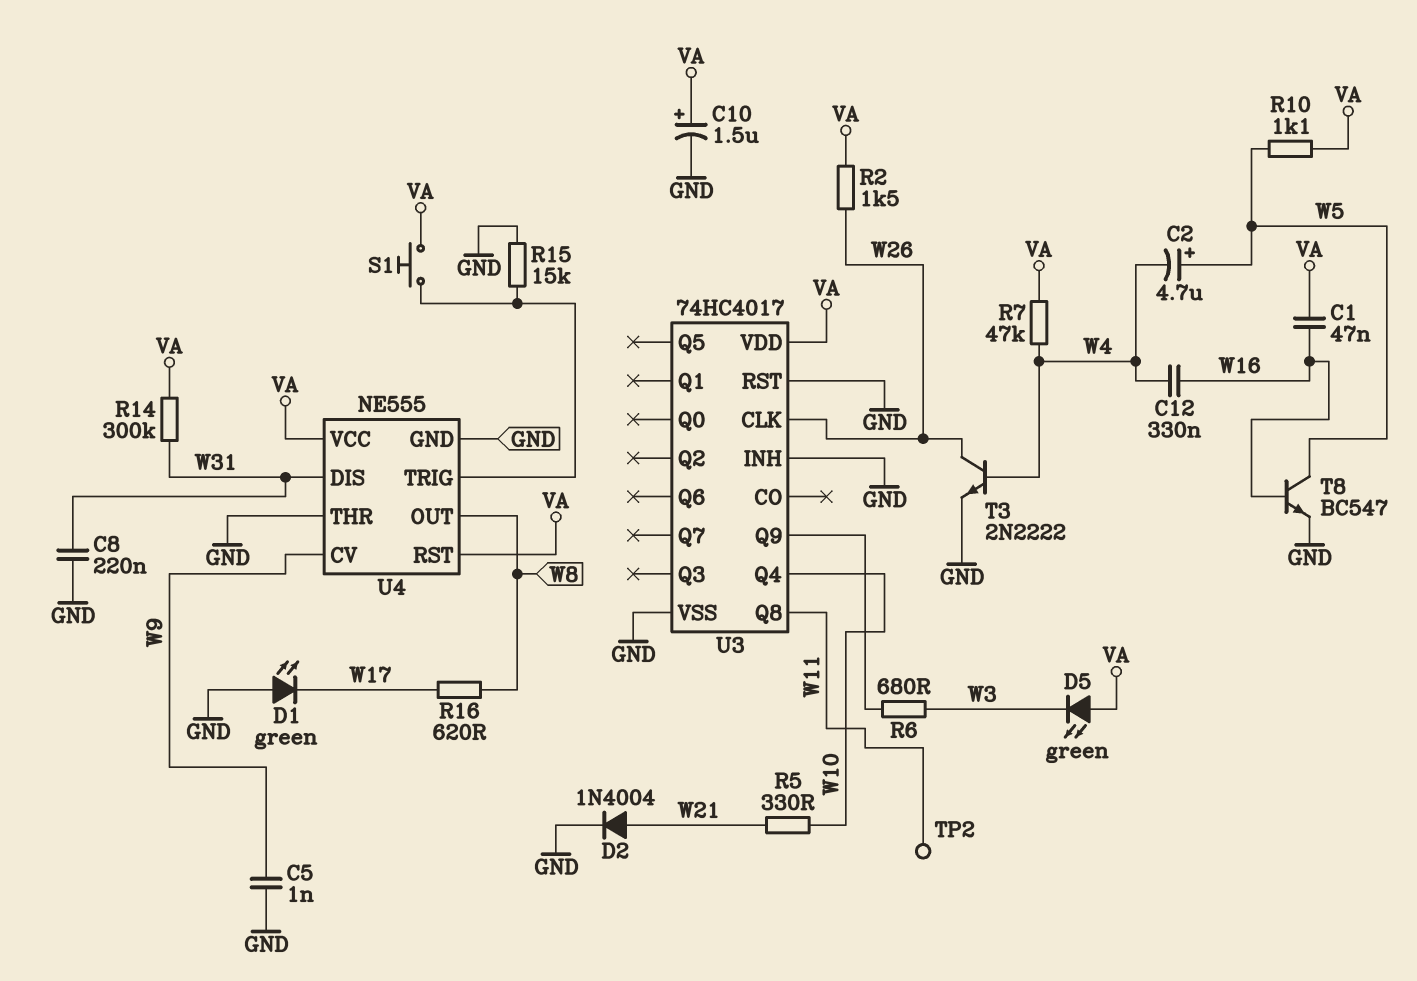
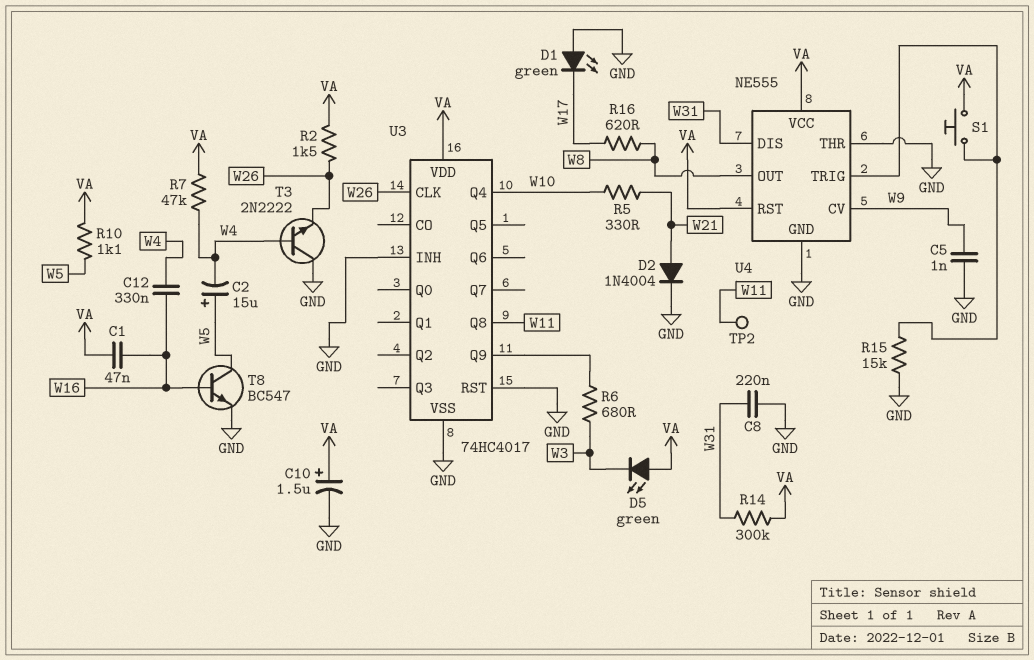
C2: 4.7uF (plus W5, minus W4) -> 15uF (plus W5, minus W4)
T3: NPN 2N2222 (B W4, C W26, E GND) -> NPN 2N2222 (B W4, C GND, E W26)

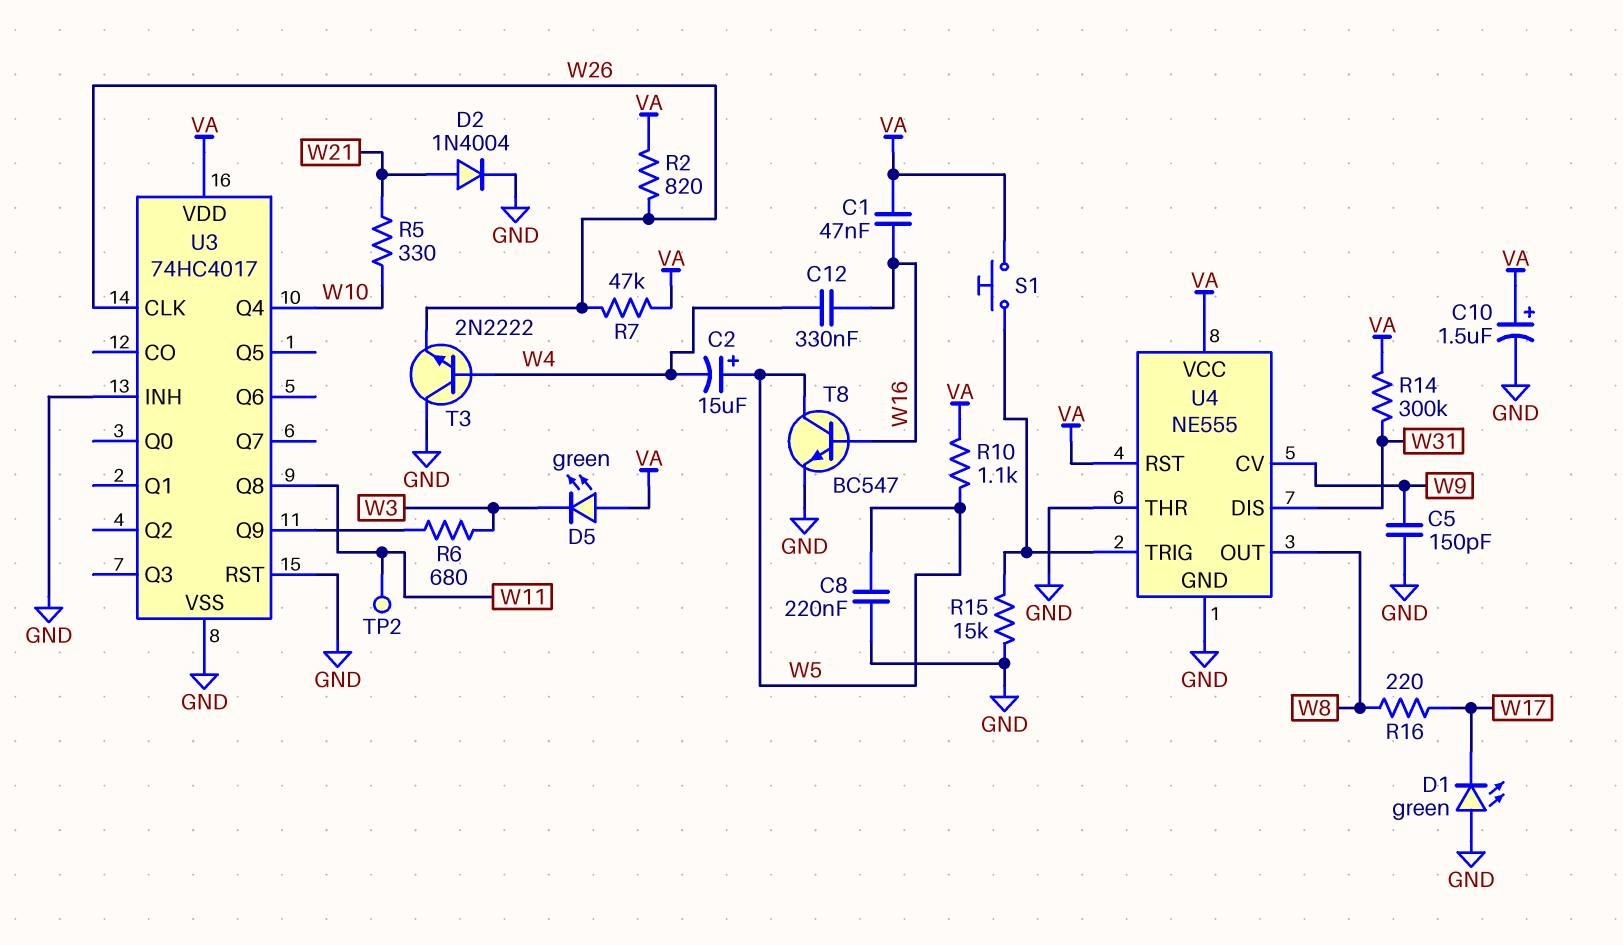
C5: 1nF (GND, W9) -> 150pF (GND, W9)
C8: 220nF (GND, W31) -> 220nF (GND, W5)
R2: 1.5k (VA, W26) -> 820 (VA, W26)
R7: 47k (VA, W4) -> 47k (VA, W26)
R16: 620 (W8, W17) -> 220 (W8, W17)

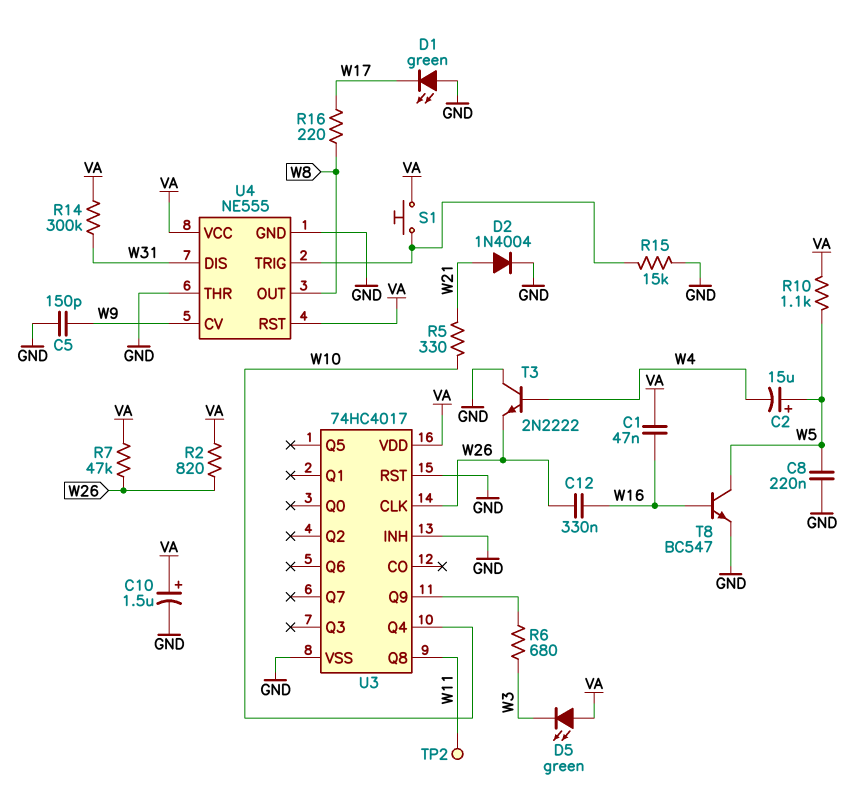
C12: 330nF (W4, W16) -> 330nF (W16, W26)

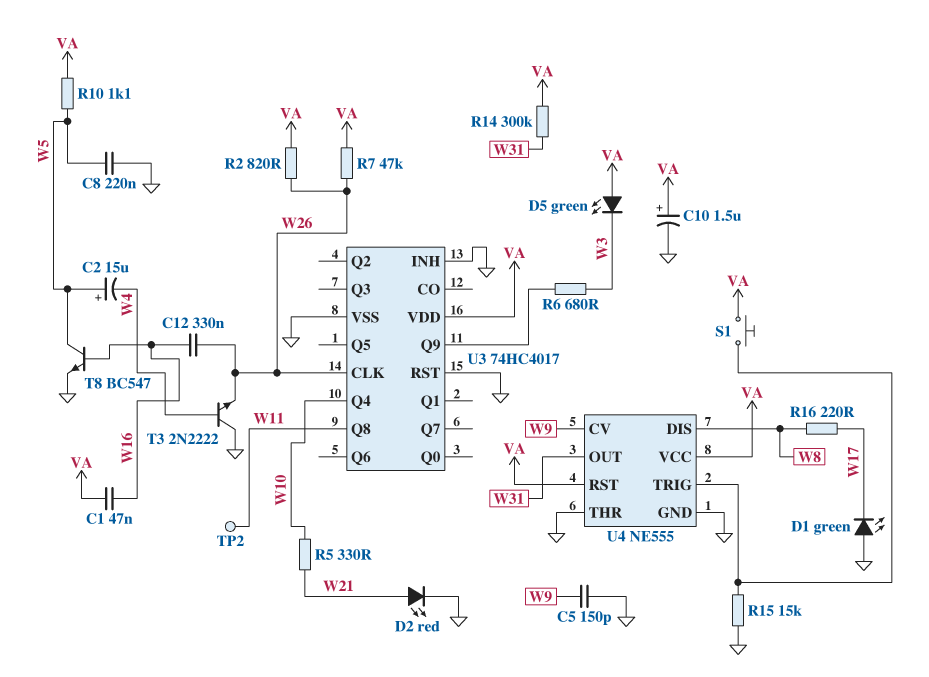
D2: diode 1N4004 (A W21, K GND) -> LED red (A W21, K GND)
U4 pin DIS: W31 -> W8
U4 pin OUT: W8 -> W31

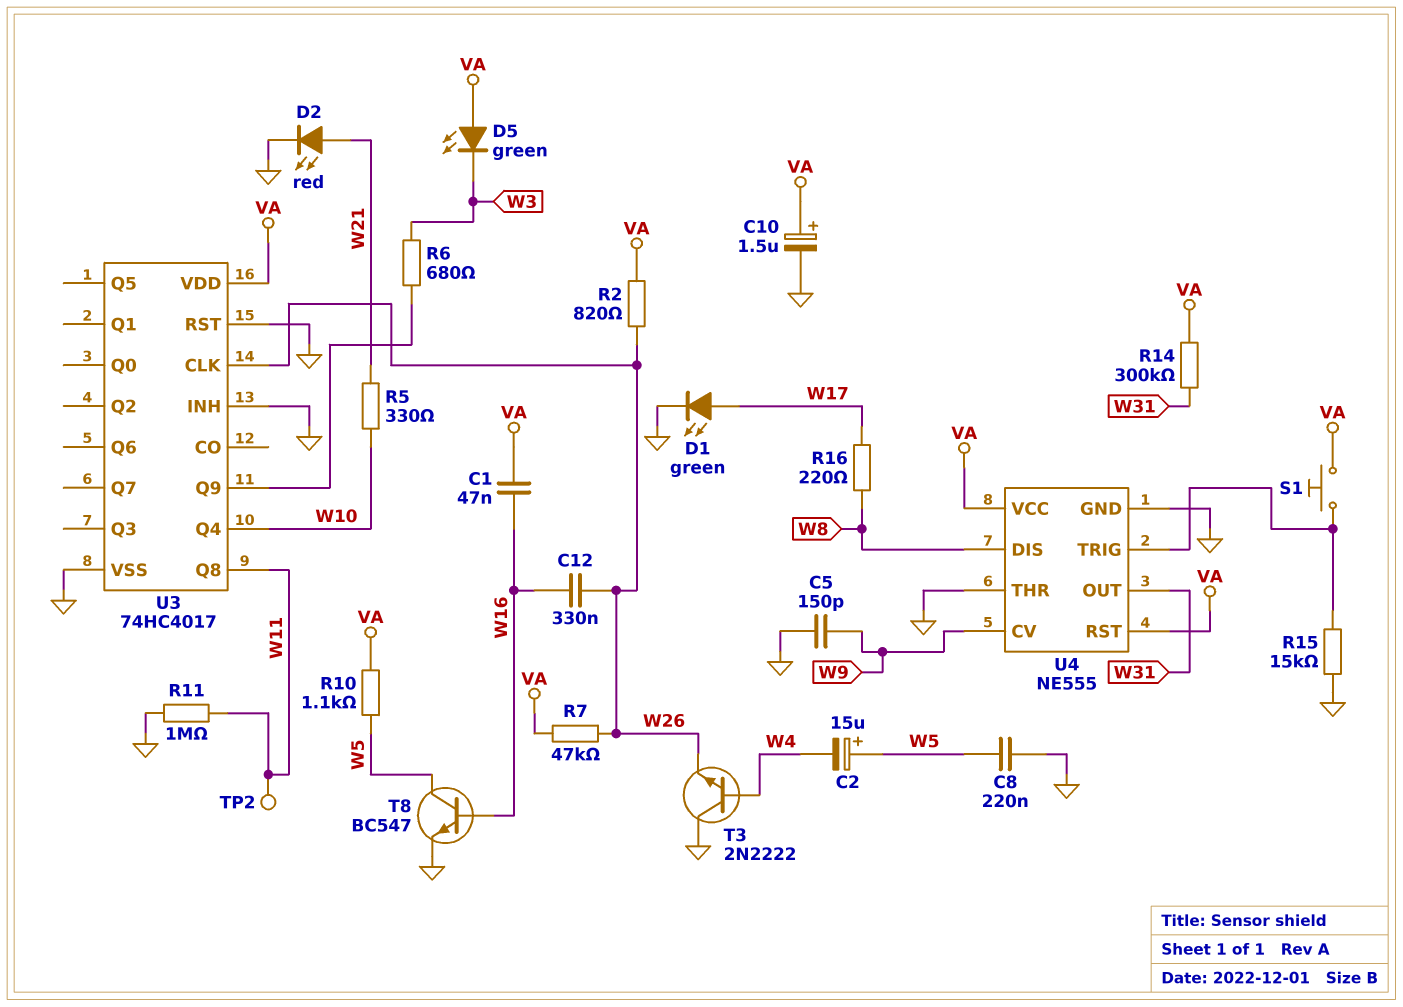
D1: LED green (A GND, K W17) -> LED green (A W17, K GND)
R11: none -> 1M (GND, W11)

